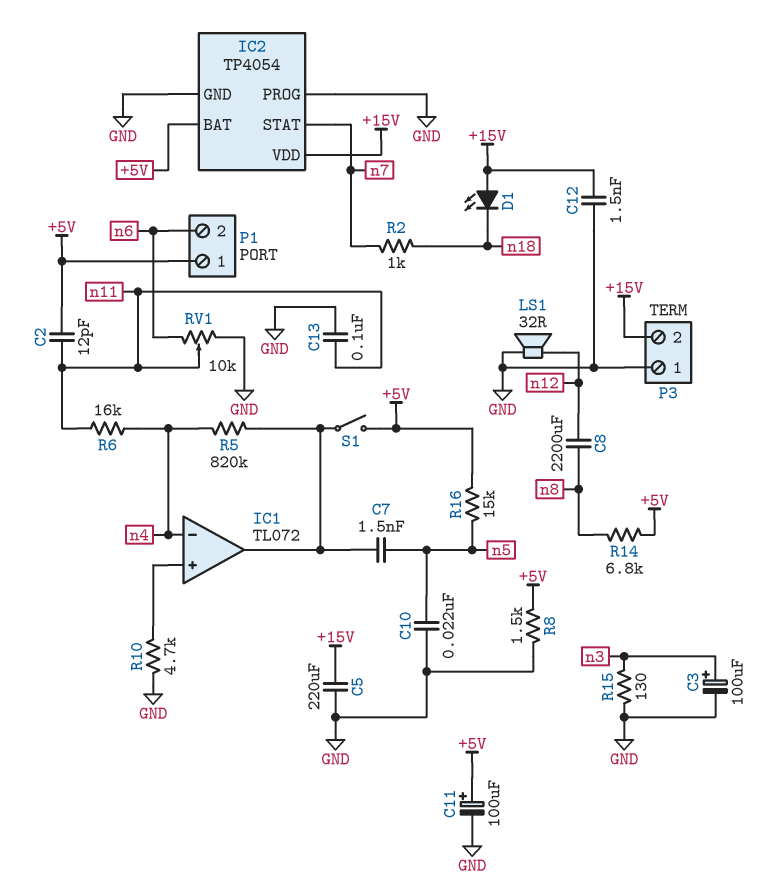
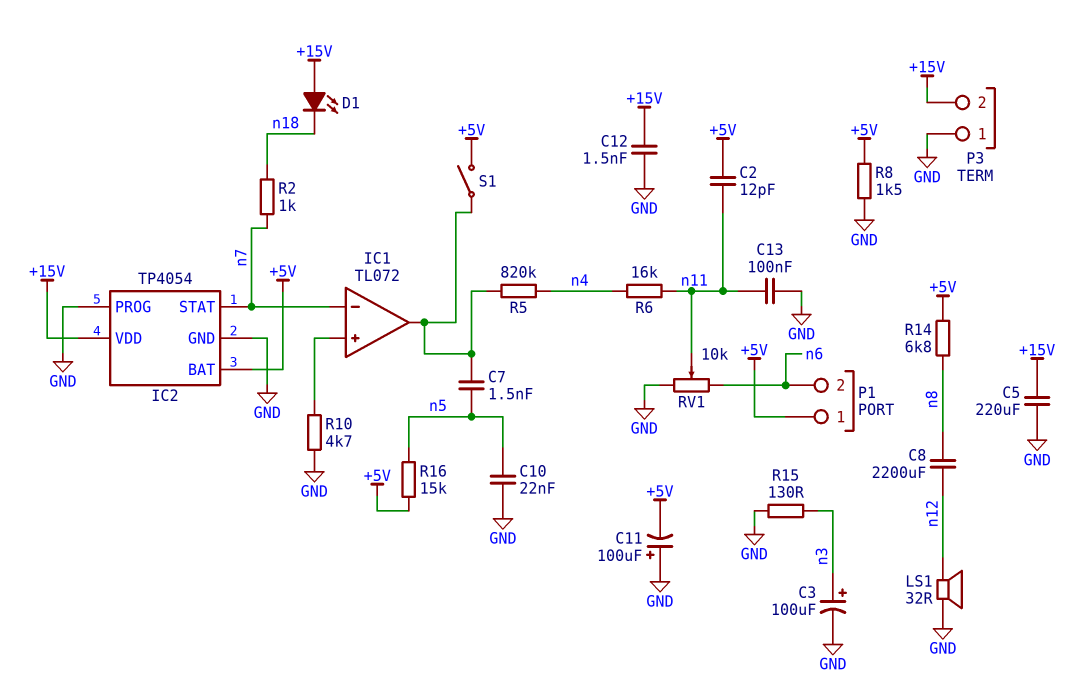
C11: 100uF (plus +5V, minus GND) -> 100uF (plus GND, minus +5V)
IC1 pin in-: n4 -> n7

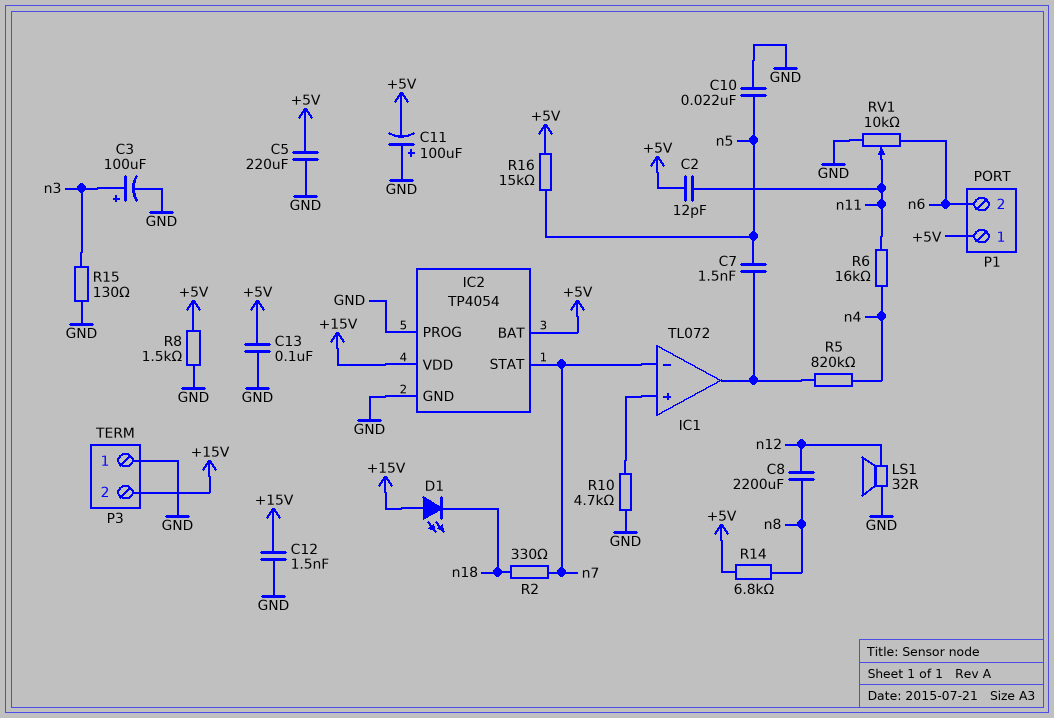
C5: 220uF (+15V, GND) -> 220uF (+5V, GND)
C13: 100nF (GND, n11) -> 100nF (+5V, GND)
R2: 1k (n7, n18) -> 330 (n7, n18)
S1: switch (+5V, IC1/out) -> none

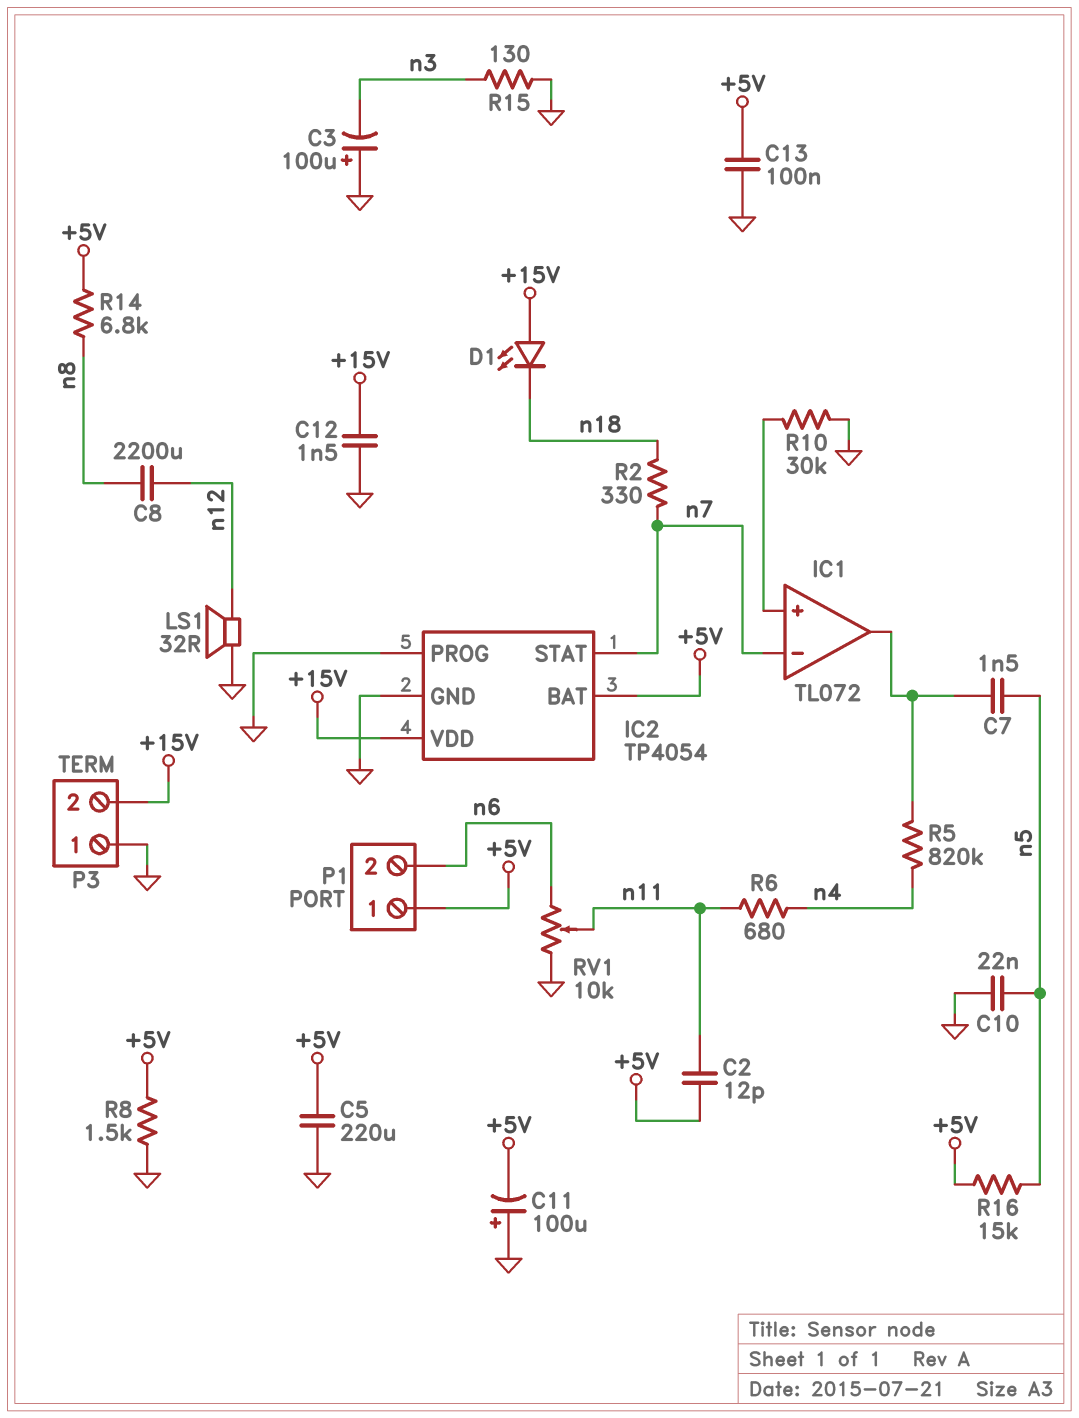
C3: 100uF (plus n3, minus GND) -> 100uF (plus GND, minus n3)
R6: 16k (n4, n11) -> 680 (n4, n11)
R10: 4.7k (GND, IC1/in+) -> 30k (GND, IC1/in+)

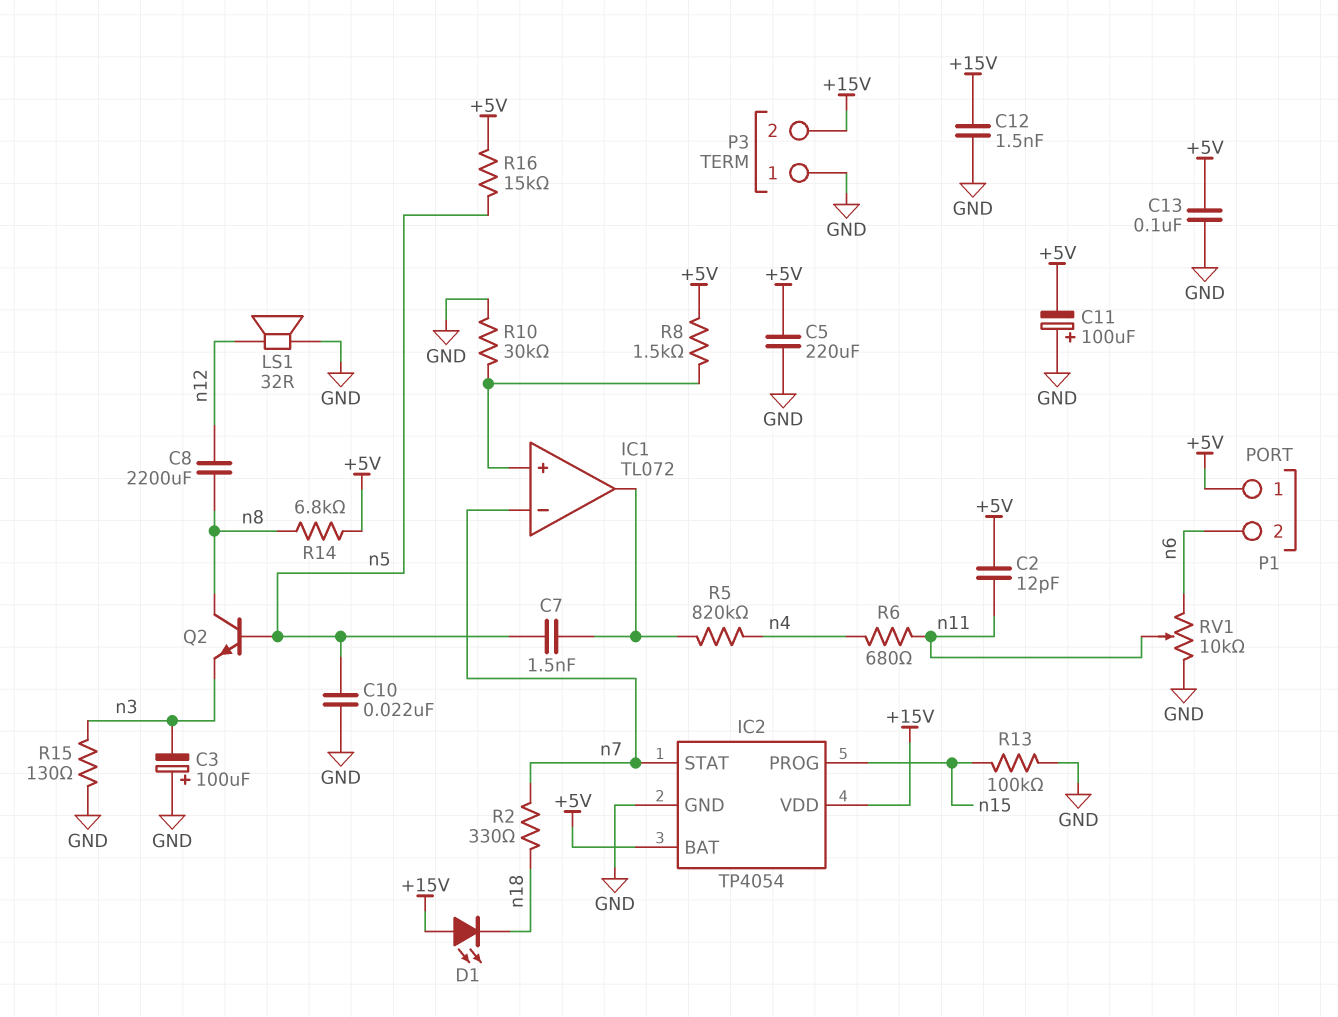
IC2 pin PROG: GND -> n15
Q2: none -> NPN (B n5, C n8, E n3)
R8: 1.5k (+5V, GND) -> 1.5k (+5V, IC1/in+)
R13: none -> 100k (GND, n15)

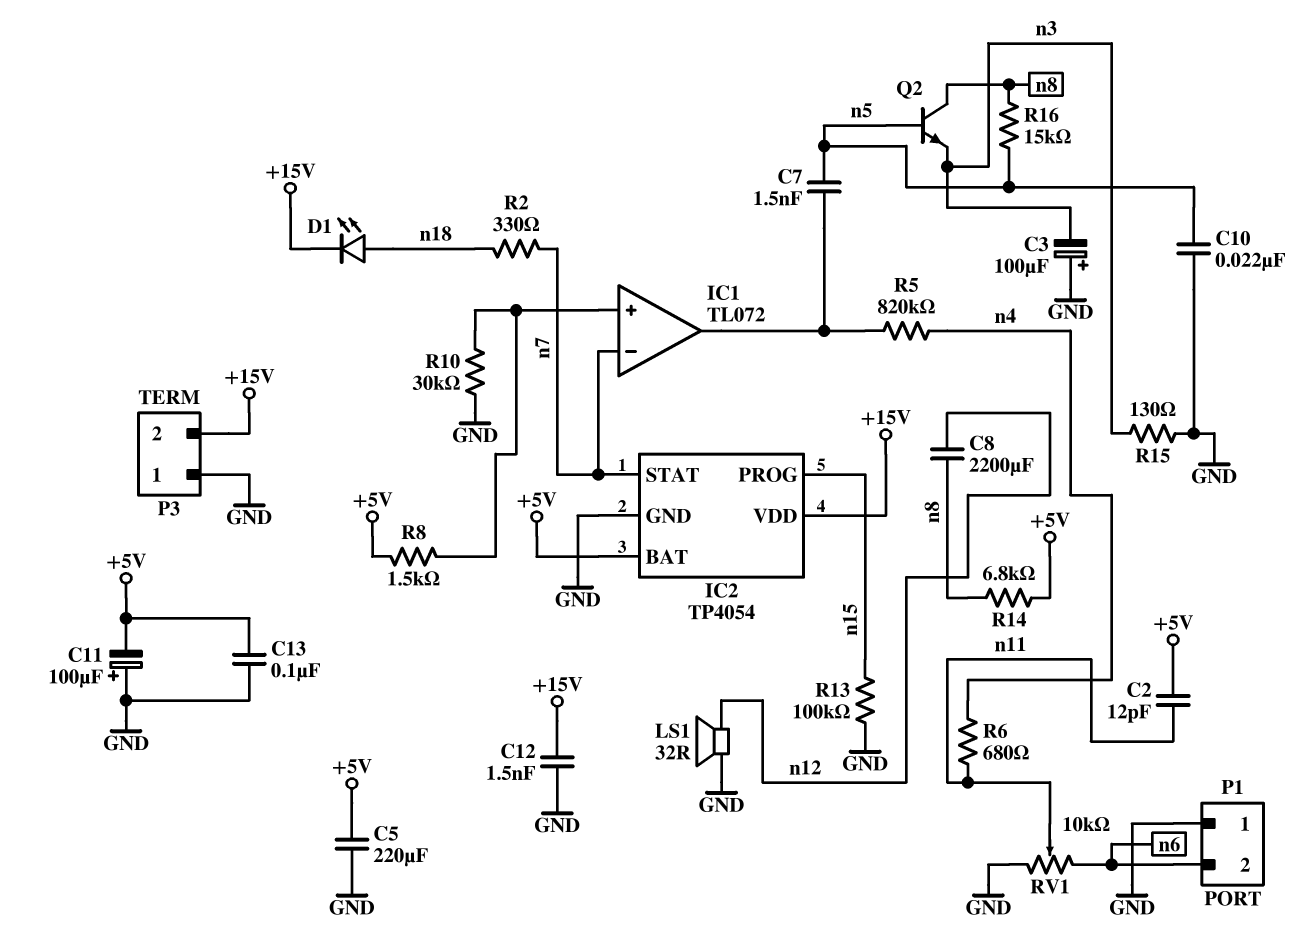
D1: LED (A +15V, K n18) -> LED (A n18, K +15V)
P1 pin 1: +5V -> GND
R16: 15k (+5V, n5) -> 15k (n5, n8)

